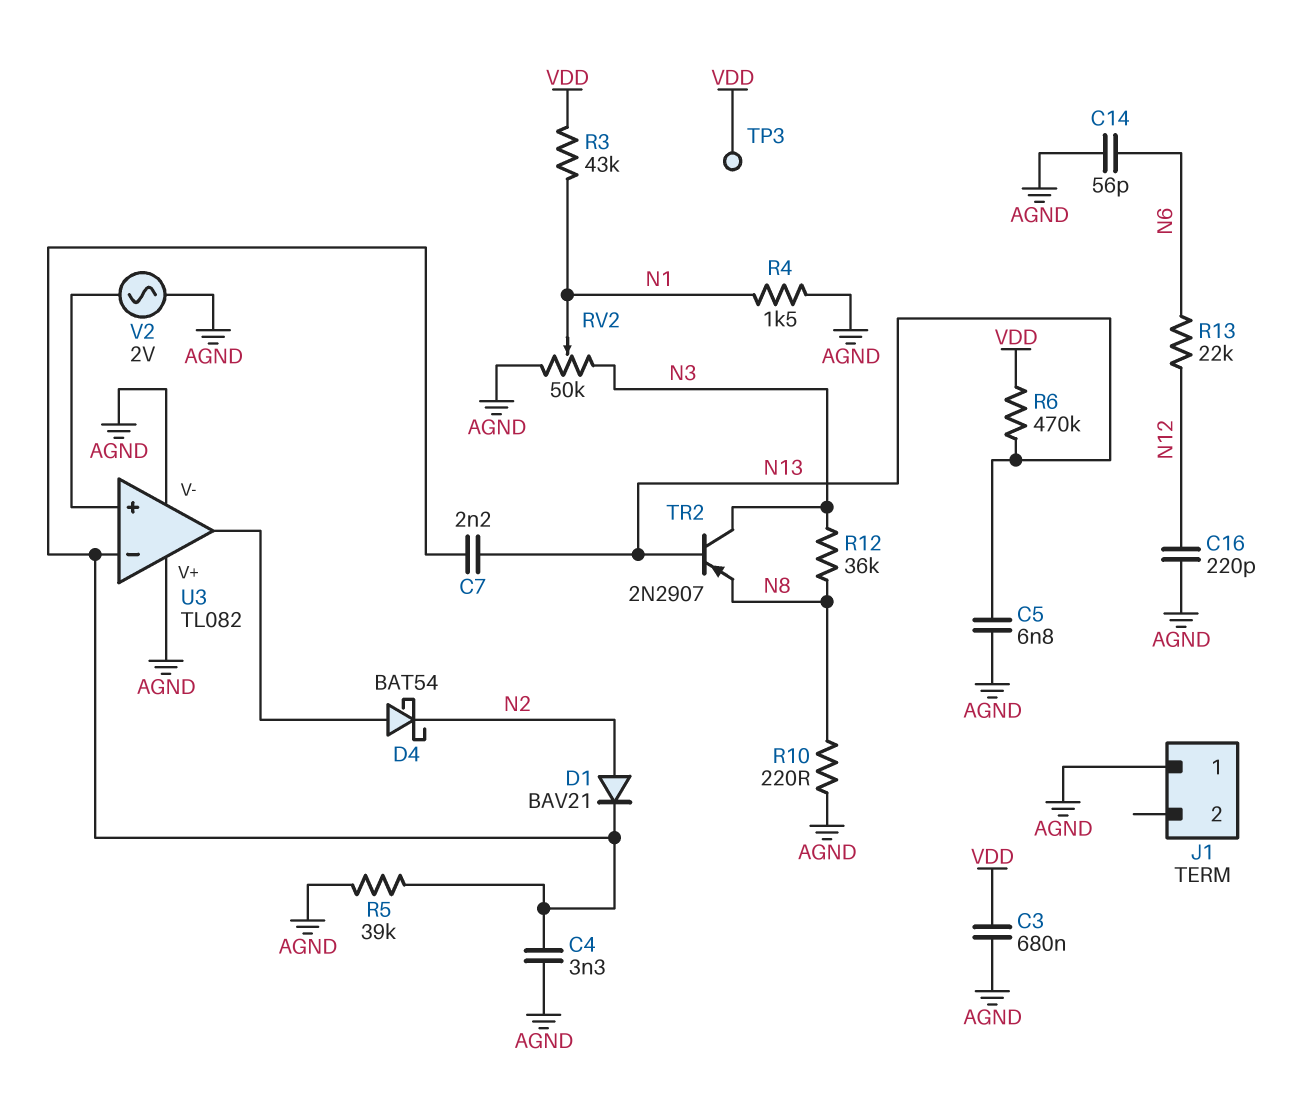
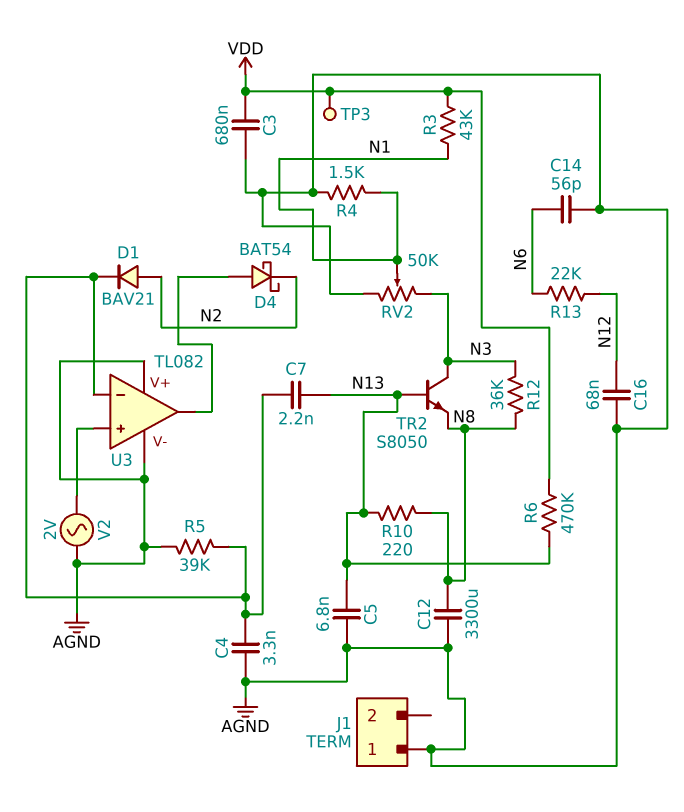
C12: none -> 3300uF (AGND, N8)
C16: 220pF (AGND, N12) -> 68nF (AGND, N12)
R10: 220 (AGND, N8) -> 220 (N8, N13)
TR2: PNP 2N2907 (B N13, C N3, E N8) -> NPN S8050 (B N13, C N3, E N8)

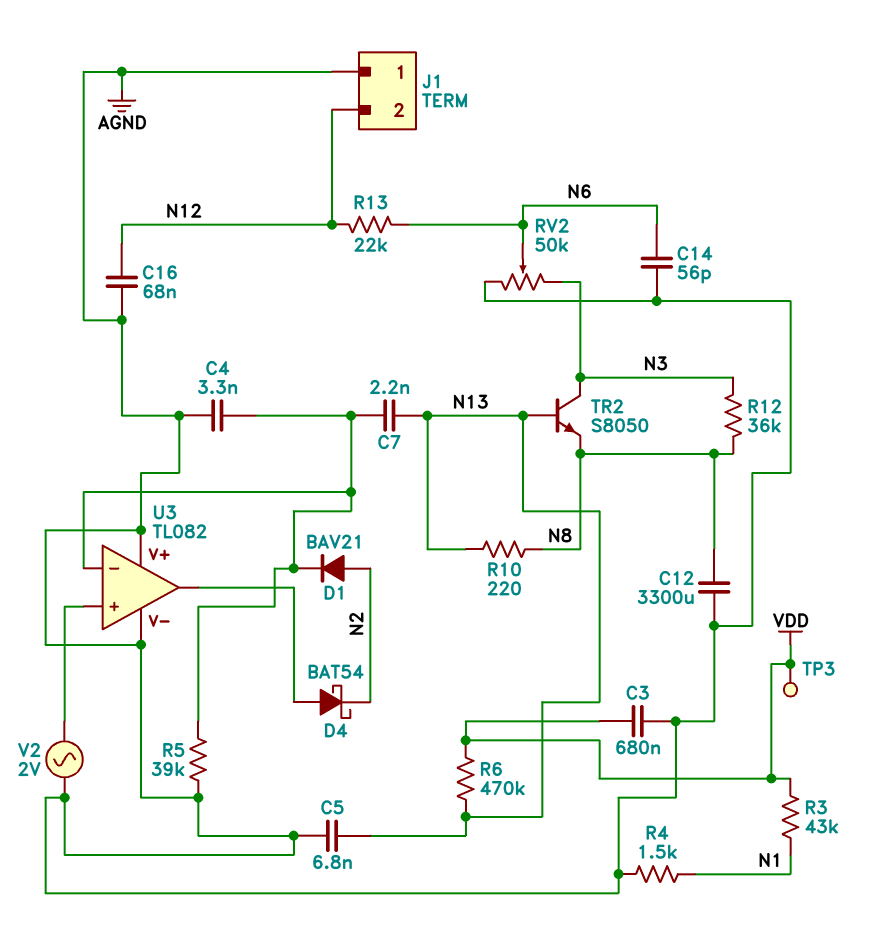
J1 pin 2: none -> N12
RV2: 50k (AGND, N3, wiper N1) -> 50k (AGND, N3, wiper N6)

